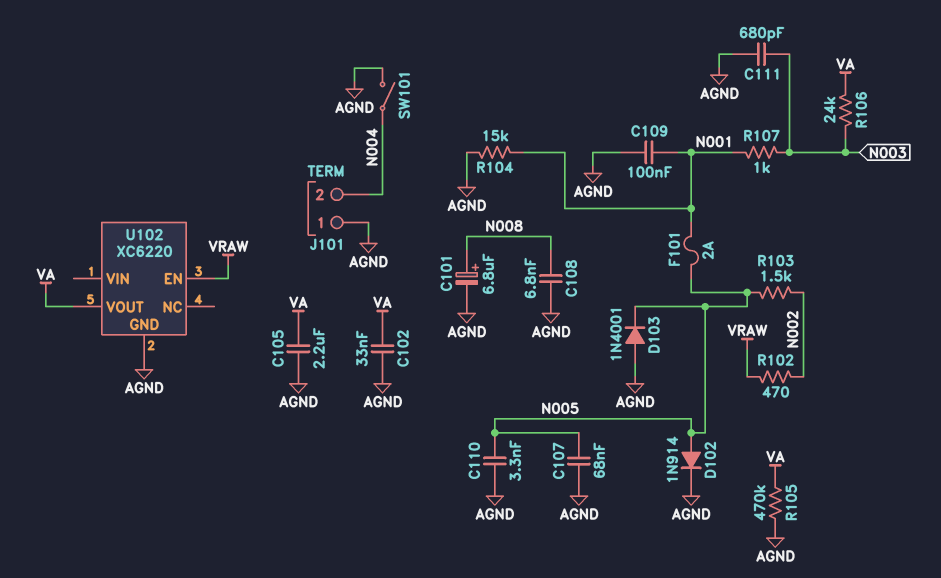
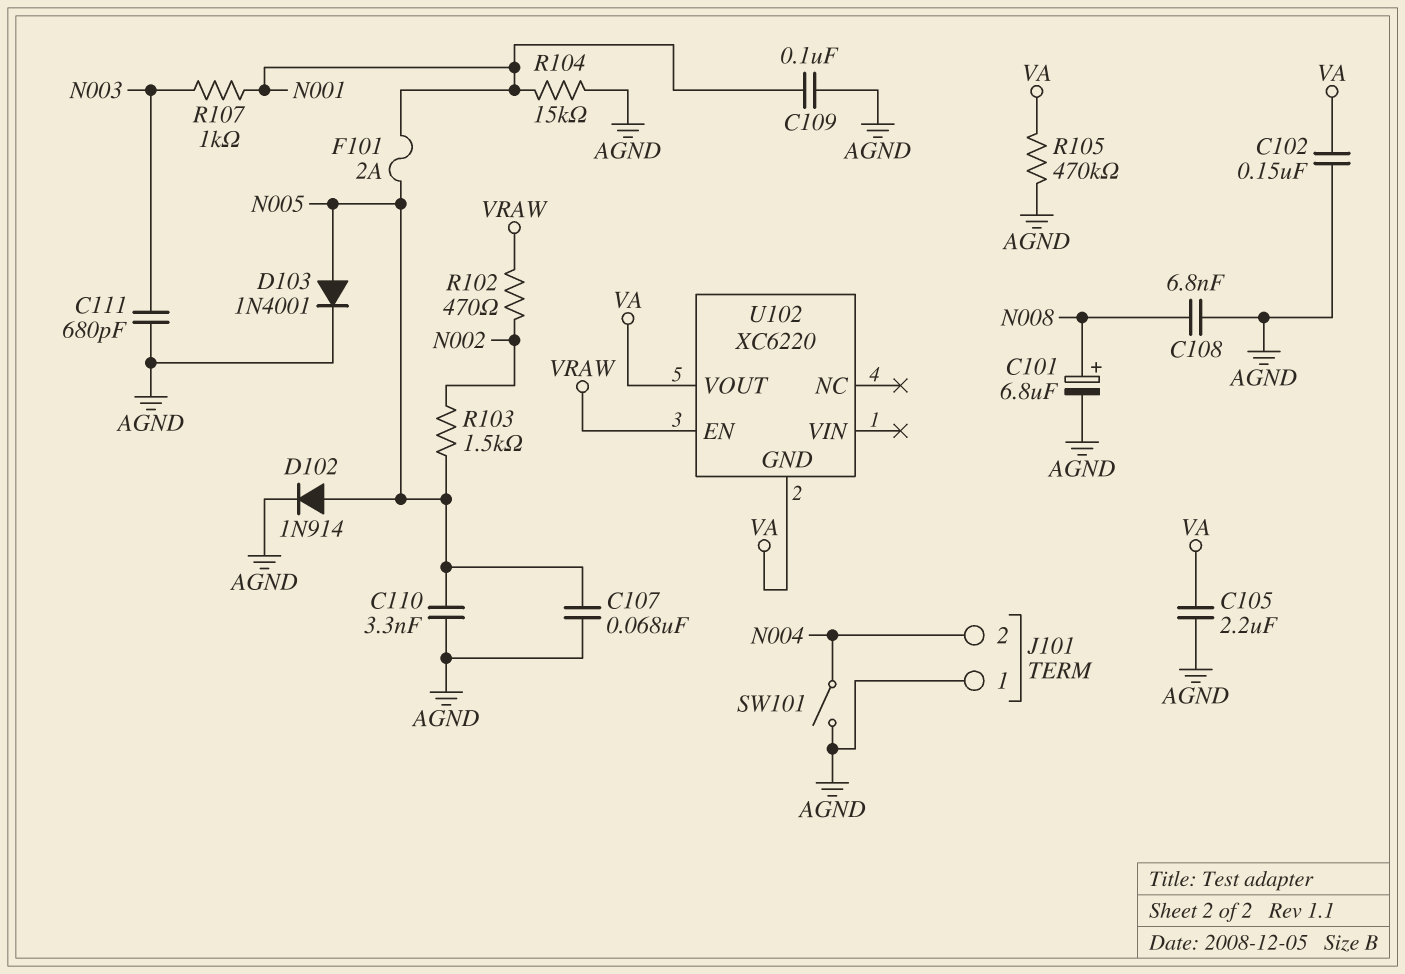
C102: 33nF (AGND, VA) -> 150nF (AGND, VA)
D103: diode 1N4001 (A AGND, K N005) -> diode 1N4001 (A N005, K AGND)
R106: 24k (N003, VA) -> none
U102 pin GND: AGND -> VA

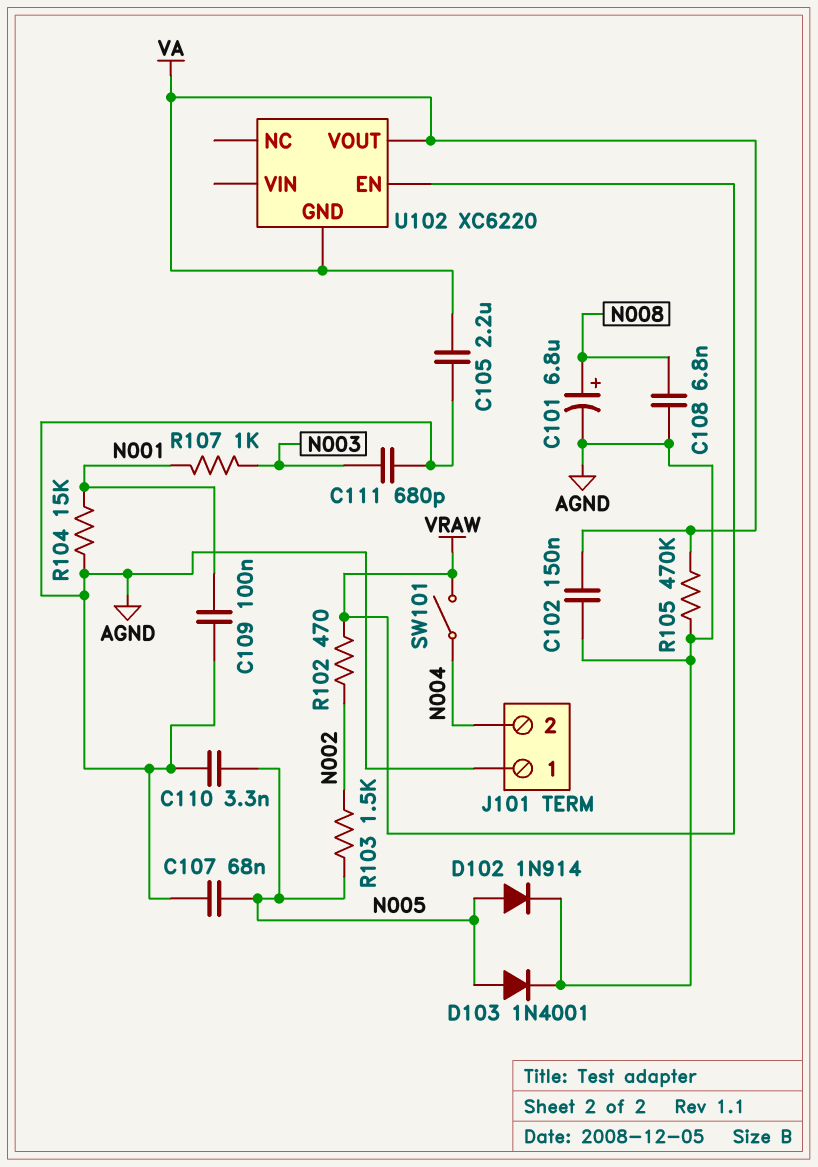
F101: 2A (N001, N005) -> none
SW101: switch (AGND, N004) -> switch (N004, VRAW)

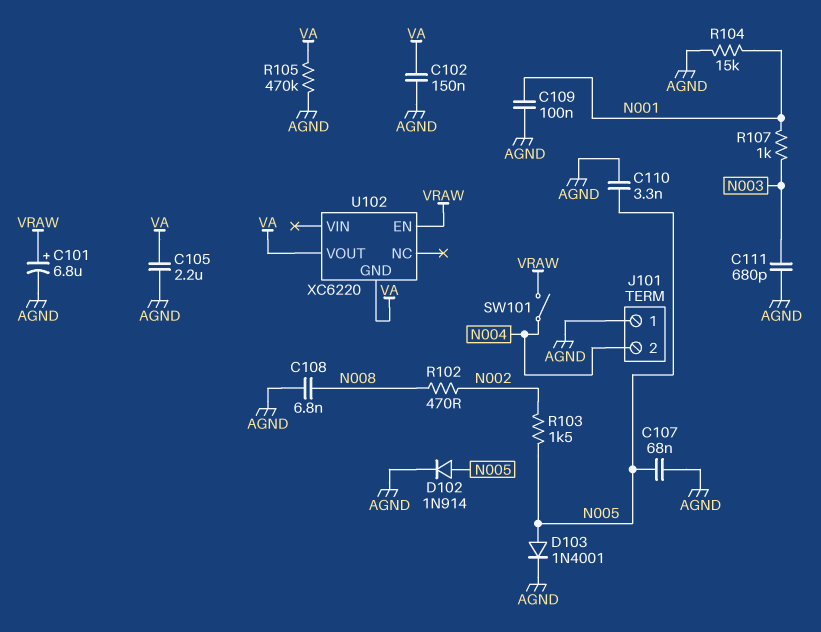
C101: 6.8uF (plus N008, minus AGND) -> 6.8uF (plus VRAW, minus AGND)
R102: 470 (N002, VRAW) -> 470 (N002, N008)

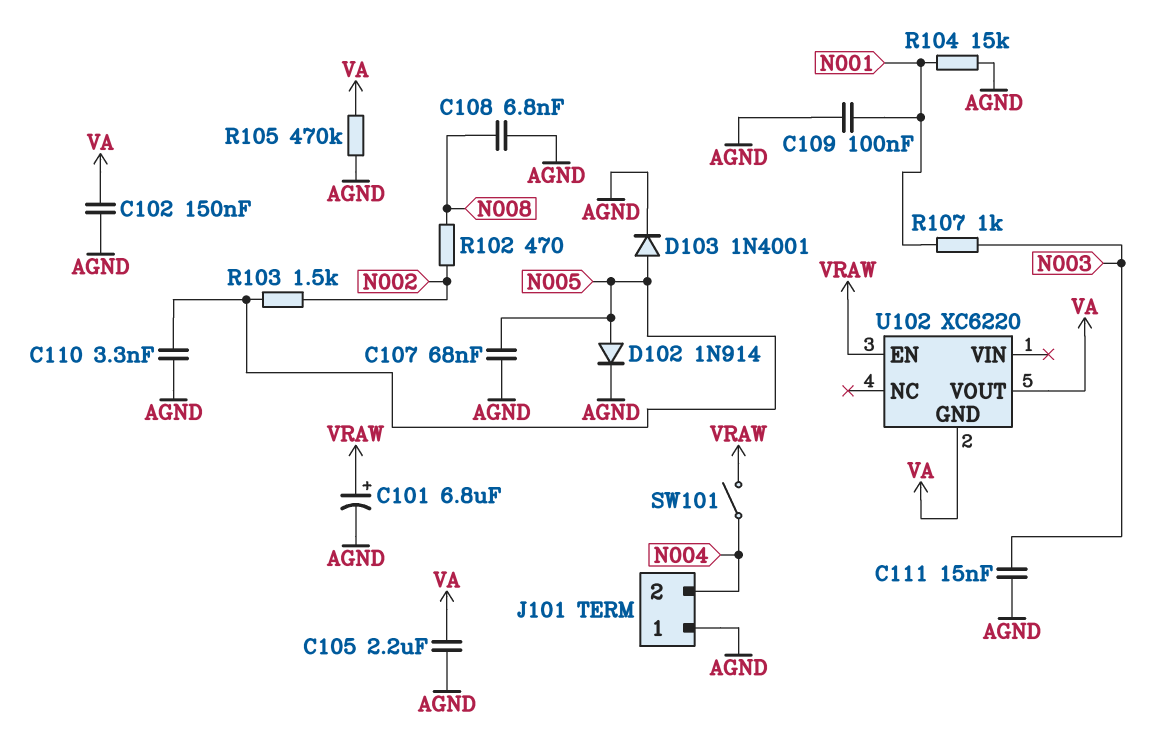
C111: 680pF (AGND, N003) -> 15nF (AGND, N003)

